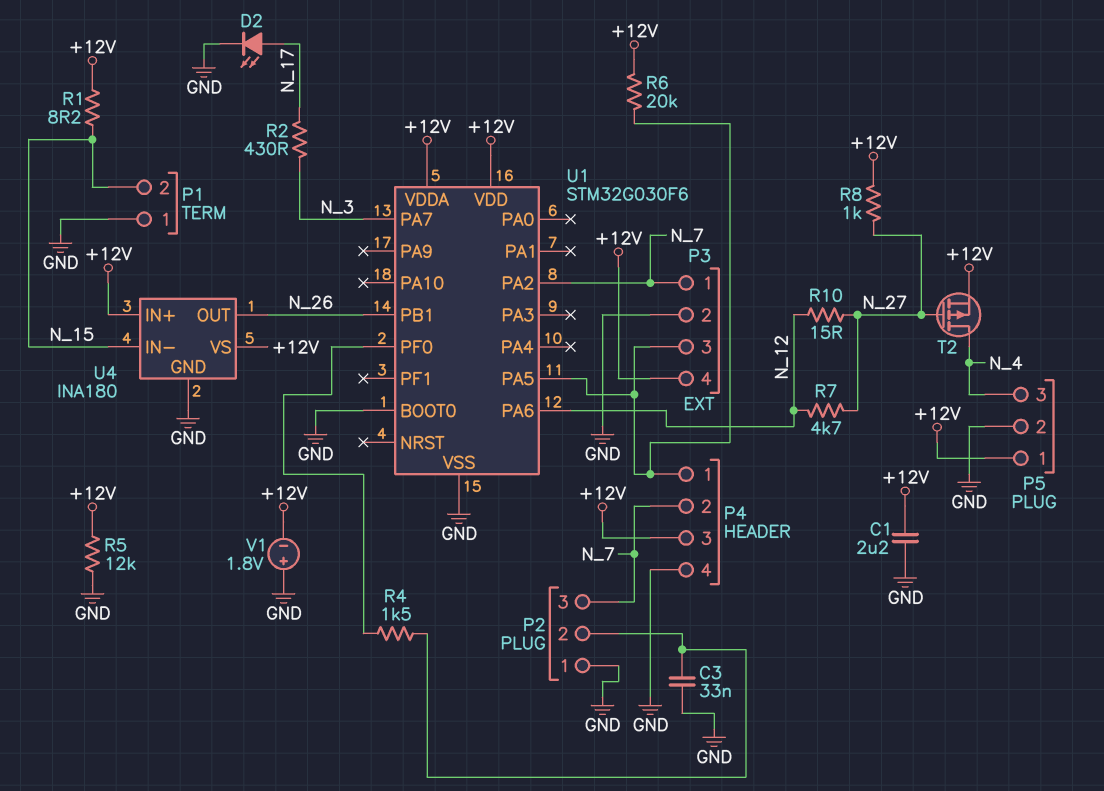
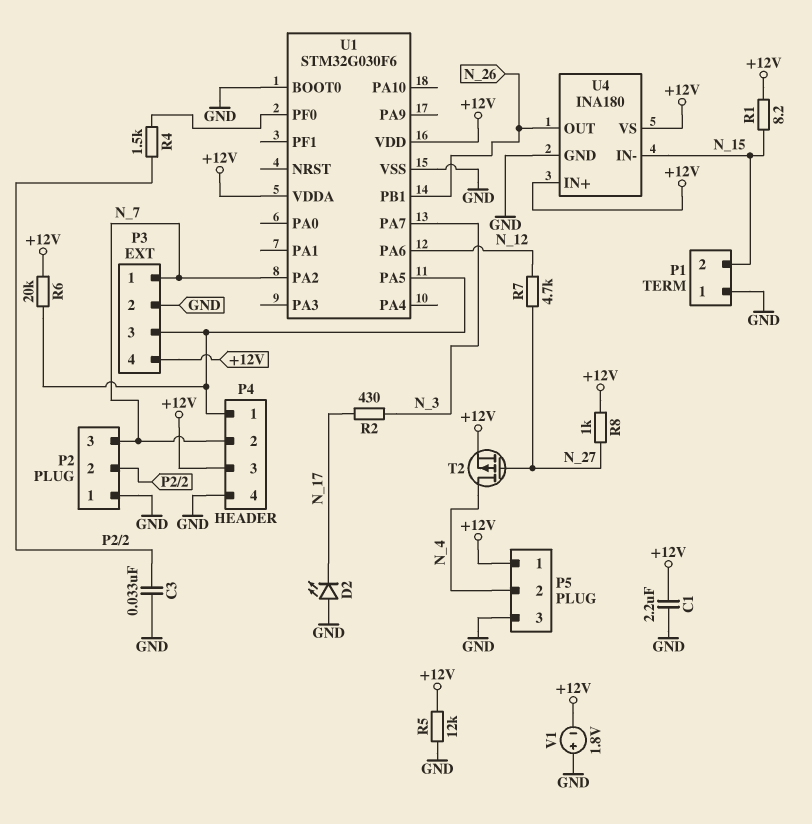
D2: LED (A N_17, K GND) -> LED (A GND, K N_17)
P5 pin 2: GND -> N_4
P5 pin 3: N_4 -> GND
R10: 15 (N_12, N_27) -> none

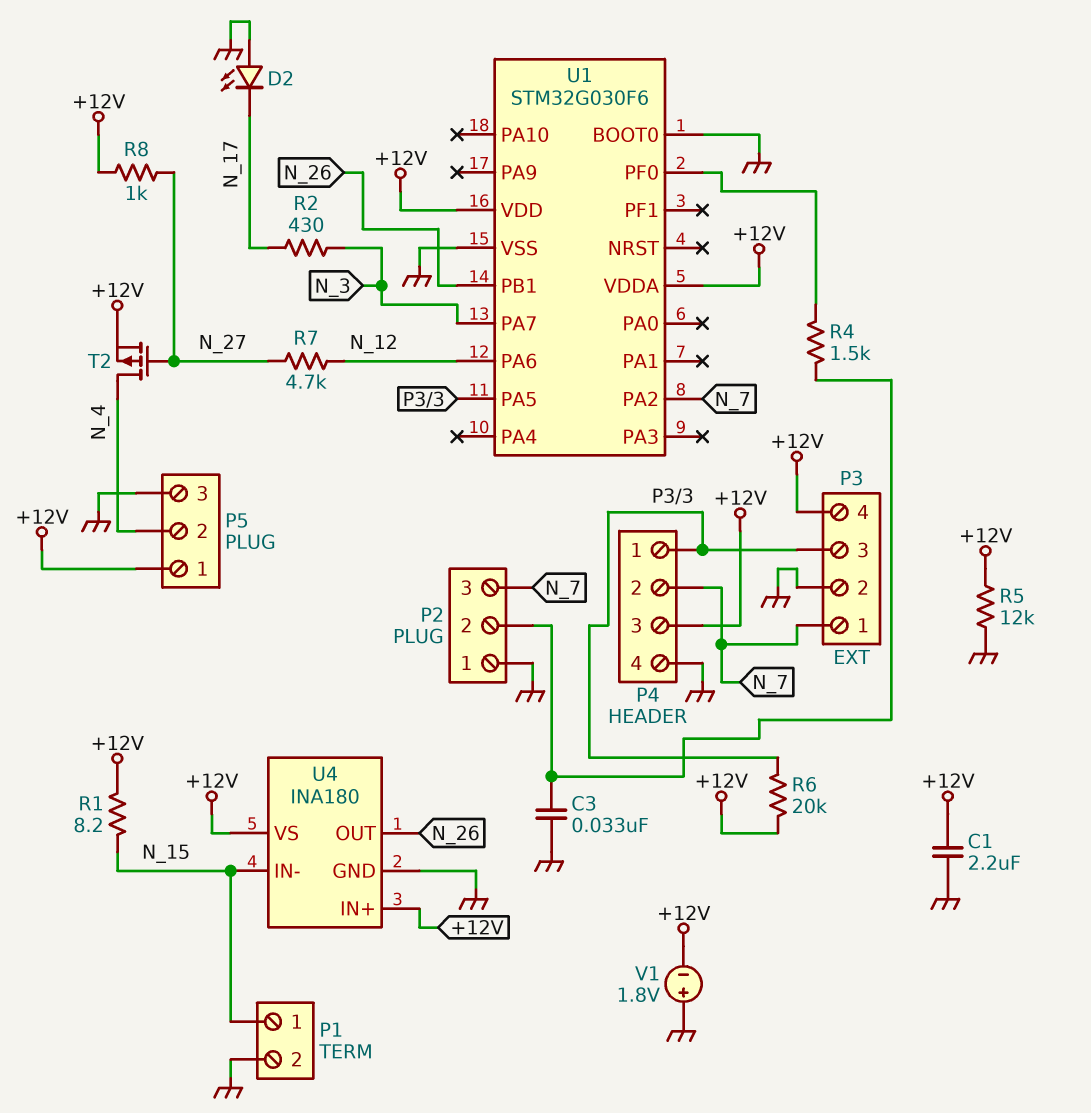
P1 pin 1: GND -> N_15
P1 pin 2: N_15 -> GND

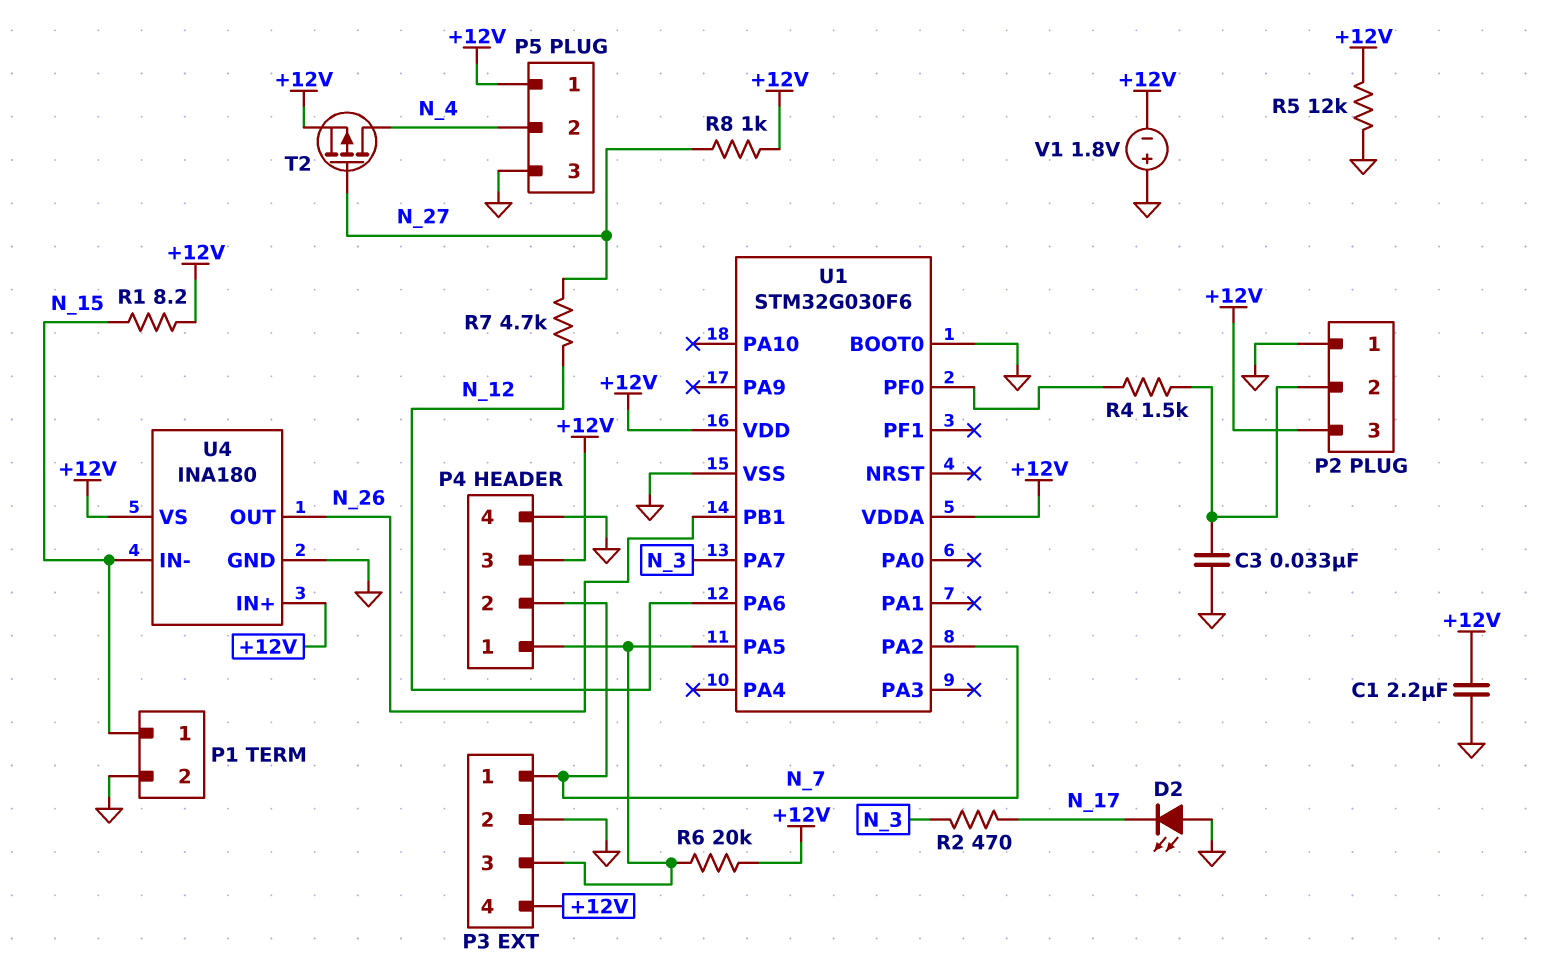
P2 pin 3: N_7 -> +12V
R2: 430 (N_3, N_17) -> 470 (N_3, N_17)

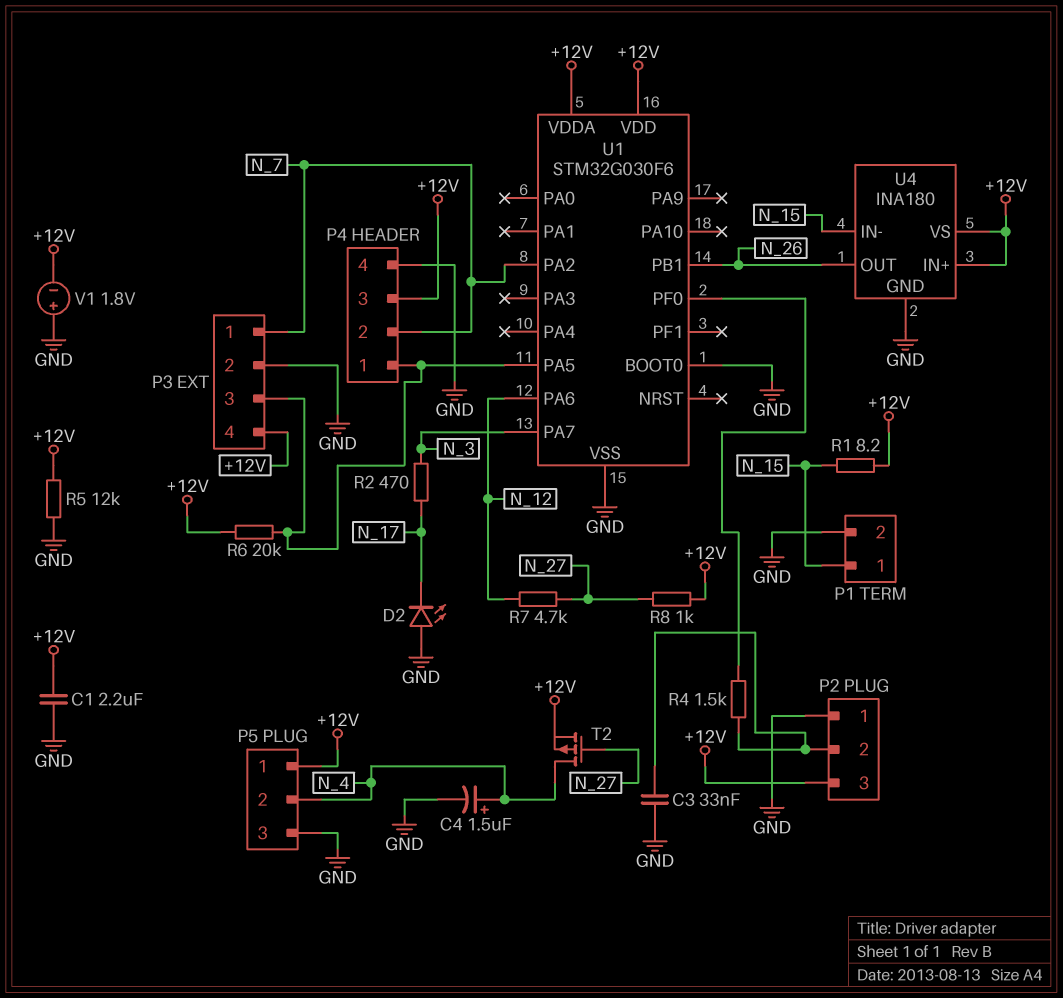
C4: none -> 1.5uF (plus N_4, minus GND)

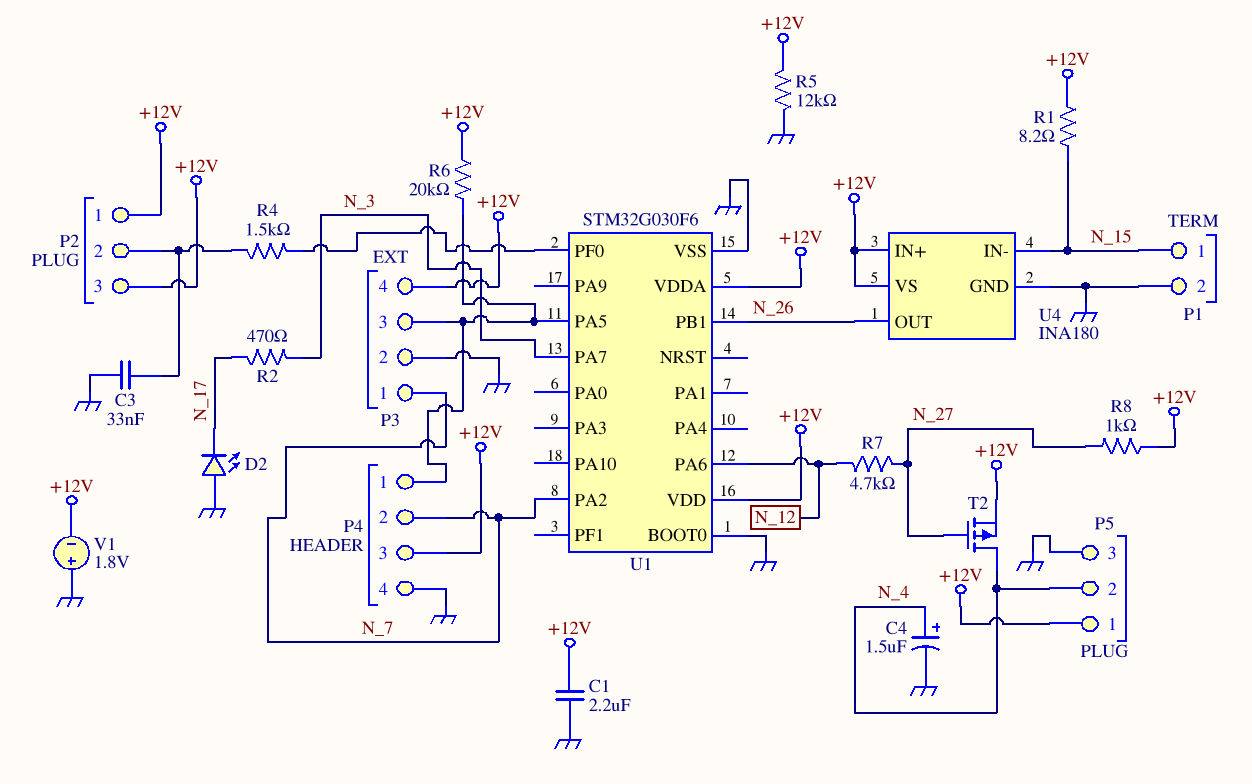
P2 pin 1: GND -> +12V

